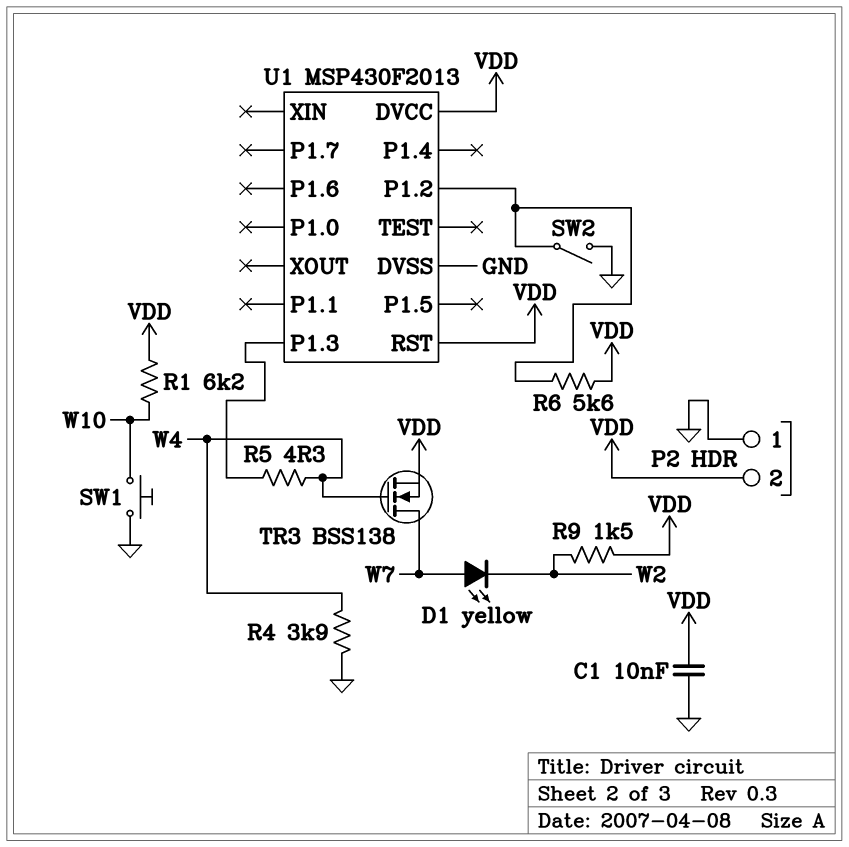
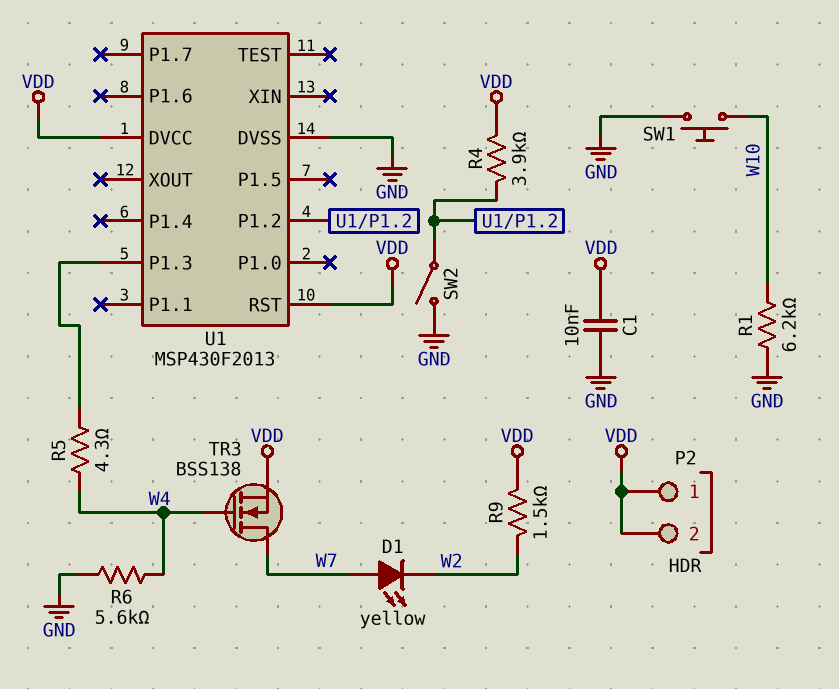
P2 pin 1: GND -> VDD
R1: 6.2k (VDD, W10) -> 6.2k (GND, W10)
R4: 3.9k (GND, W4) -> 3.9k (U1/P1.2, VDD)
R6: 5.6k (U1/P1.2, VDD) -> 5.6k (GND, W4)

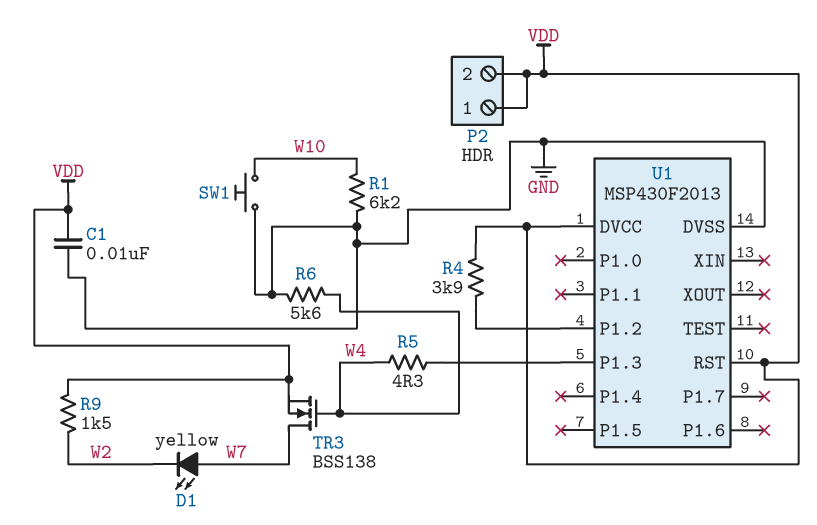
SW2: switch (GND, U1/P1.2) -> none

